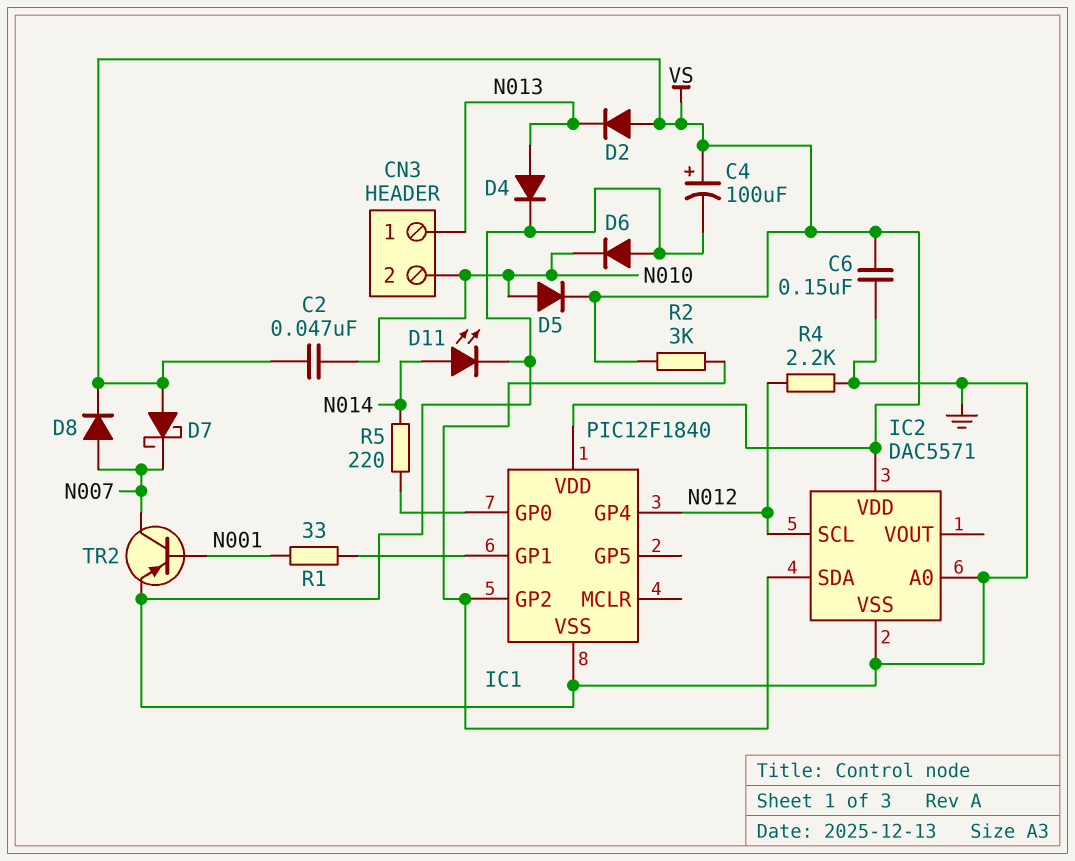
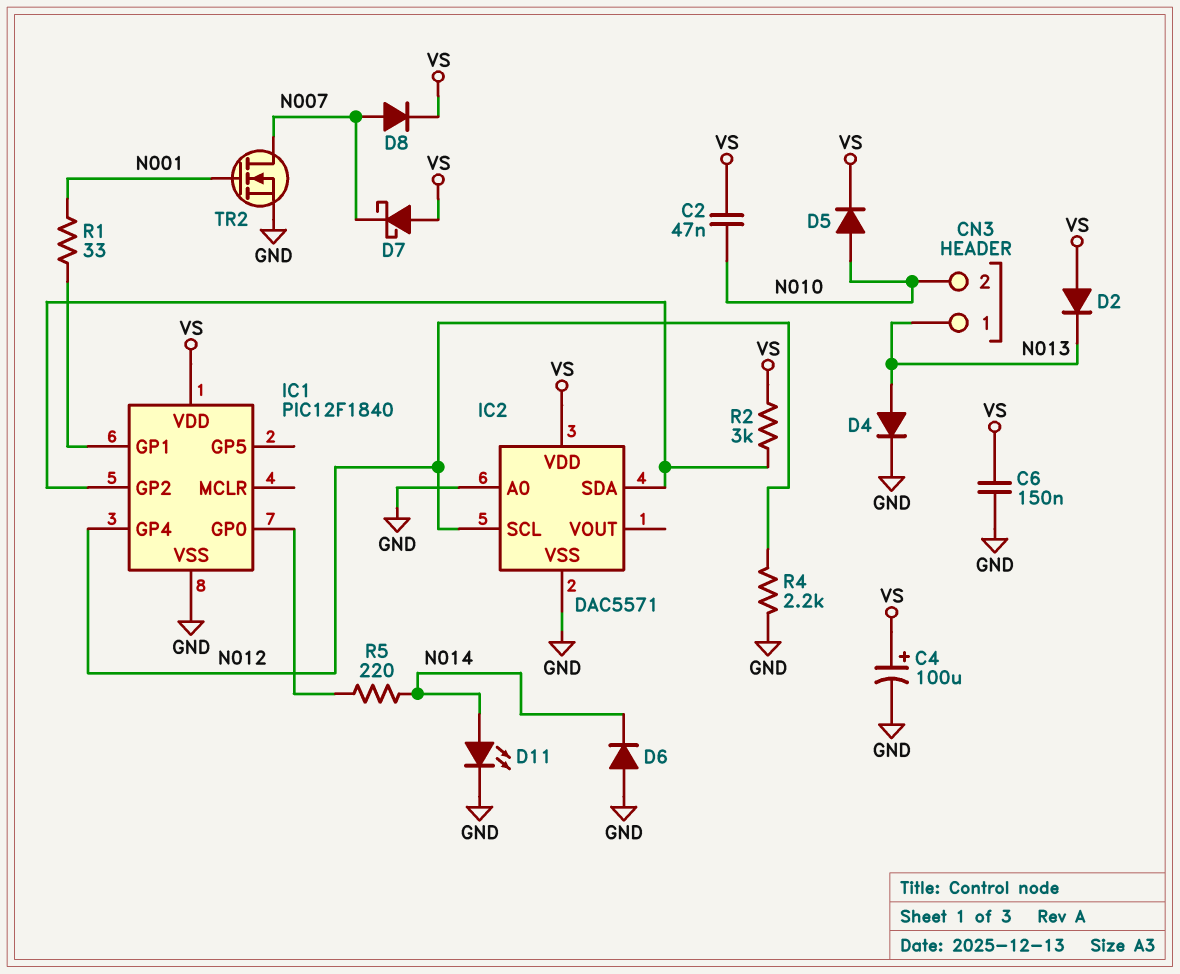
D6: diode (A GND, K N010) -> diode (A GND, K N014)
TR2: PNP (B N001, C N007, E GND) -> NMOS (G N001, D N007, S GND)

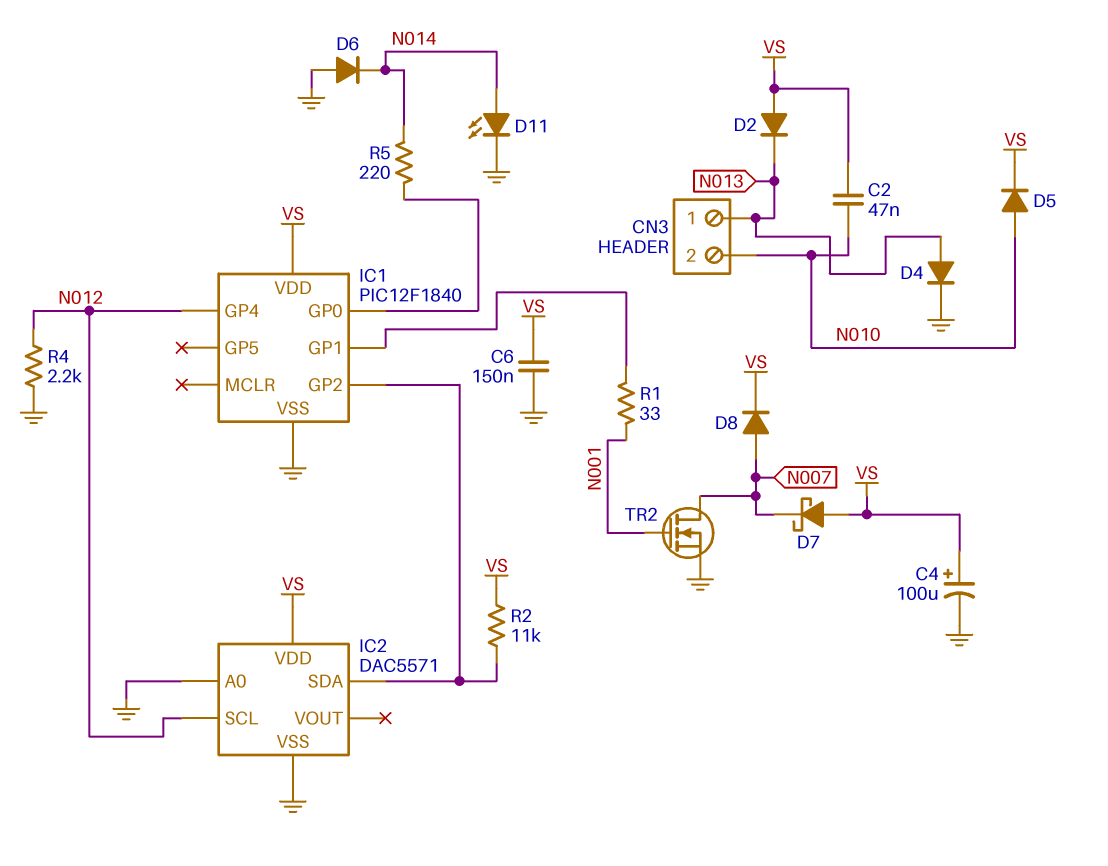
R2: 3k (IC1/GP2, VS) -> 11k (IC1/GP2, VS)

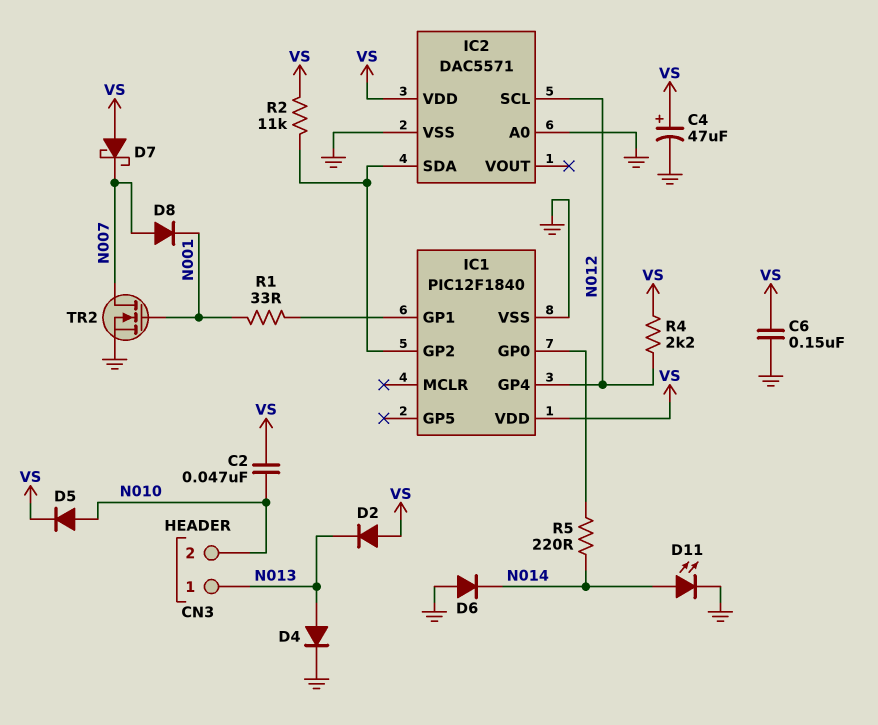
C4: 100uF (plus VS, minus GND) -> 47uF (plus VS, minus GND)
D8: diode (A N007, K VS) -> diode (A N007, K N001)
R4: 2.2k (GND, N012) -> 2.2k (N012, VS)

